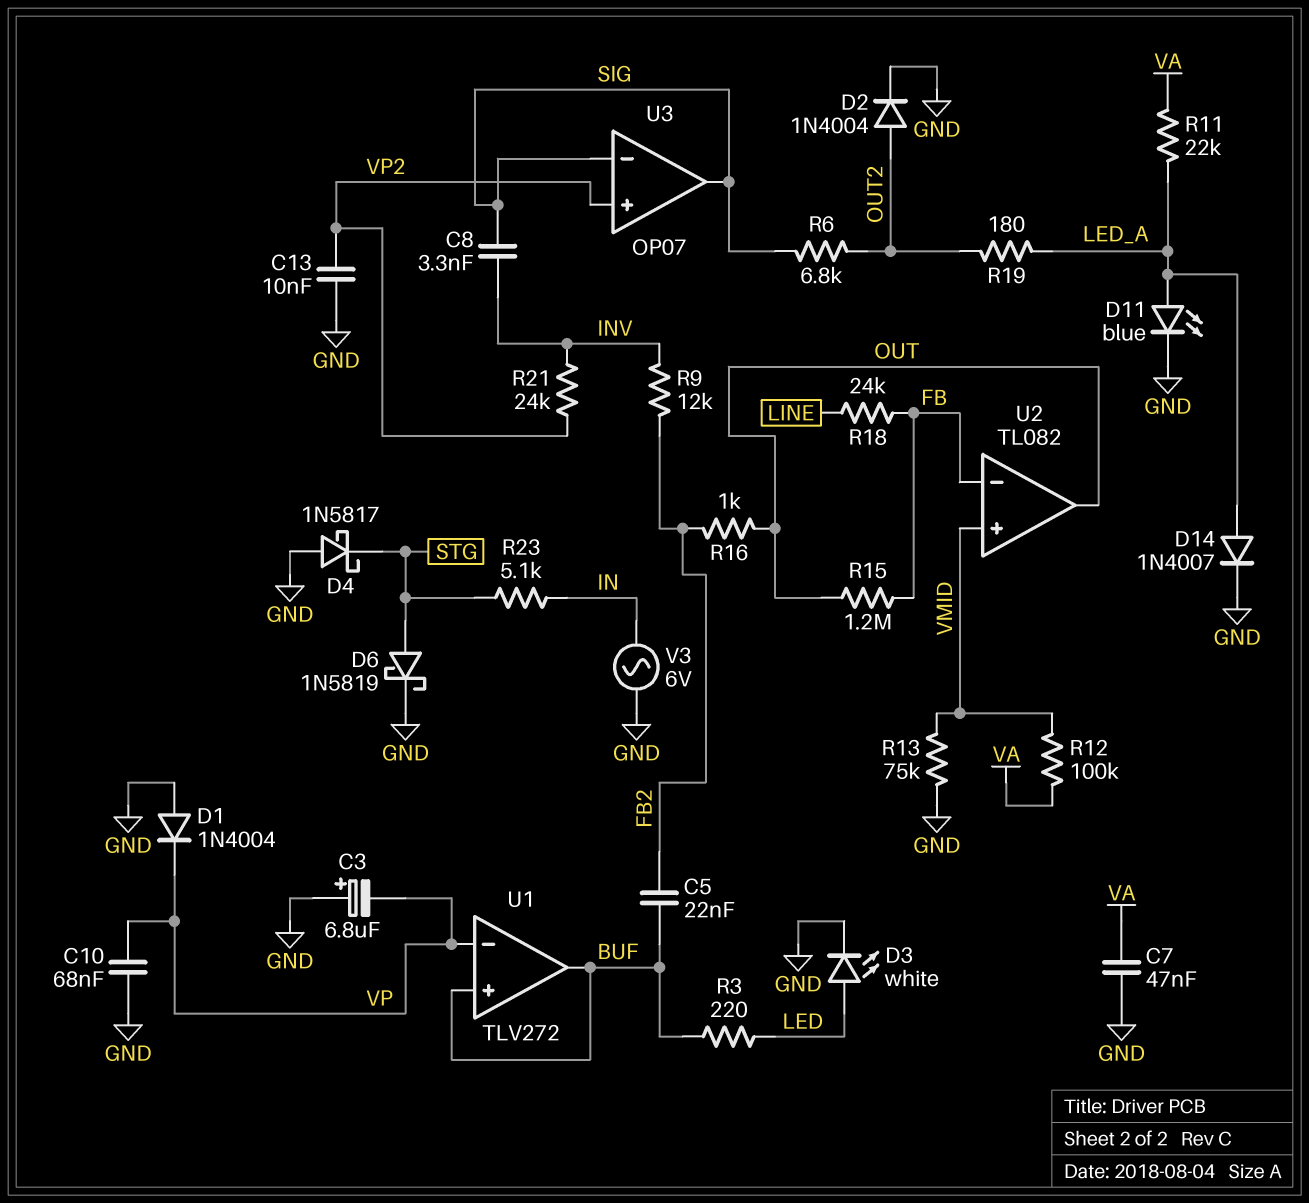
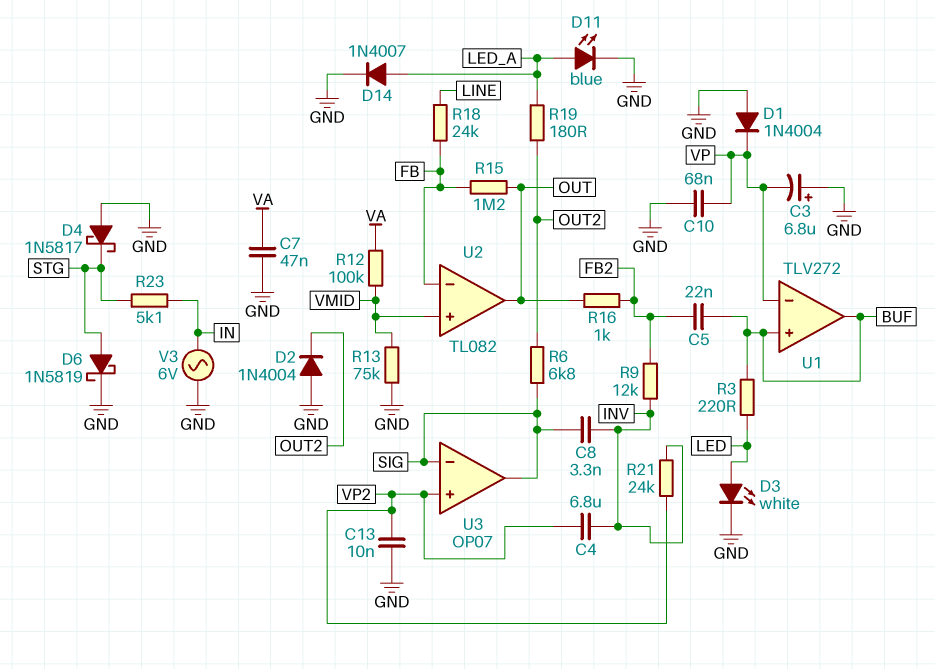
C4: none -> 6.8uF (INV, VP2)
D2: diode 1N4004 (A OUT2, K GND) -> diode 1N4004 (A GND, K OUT2)
R11: 22k (LED_A, VA) -> none

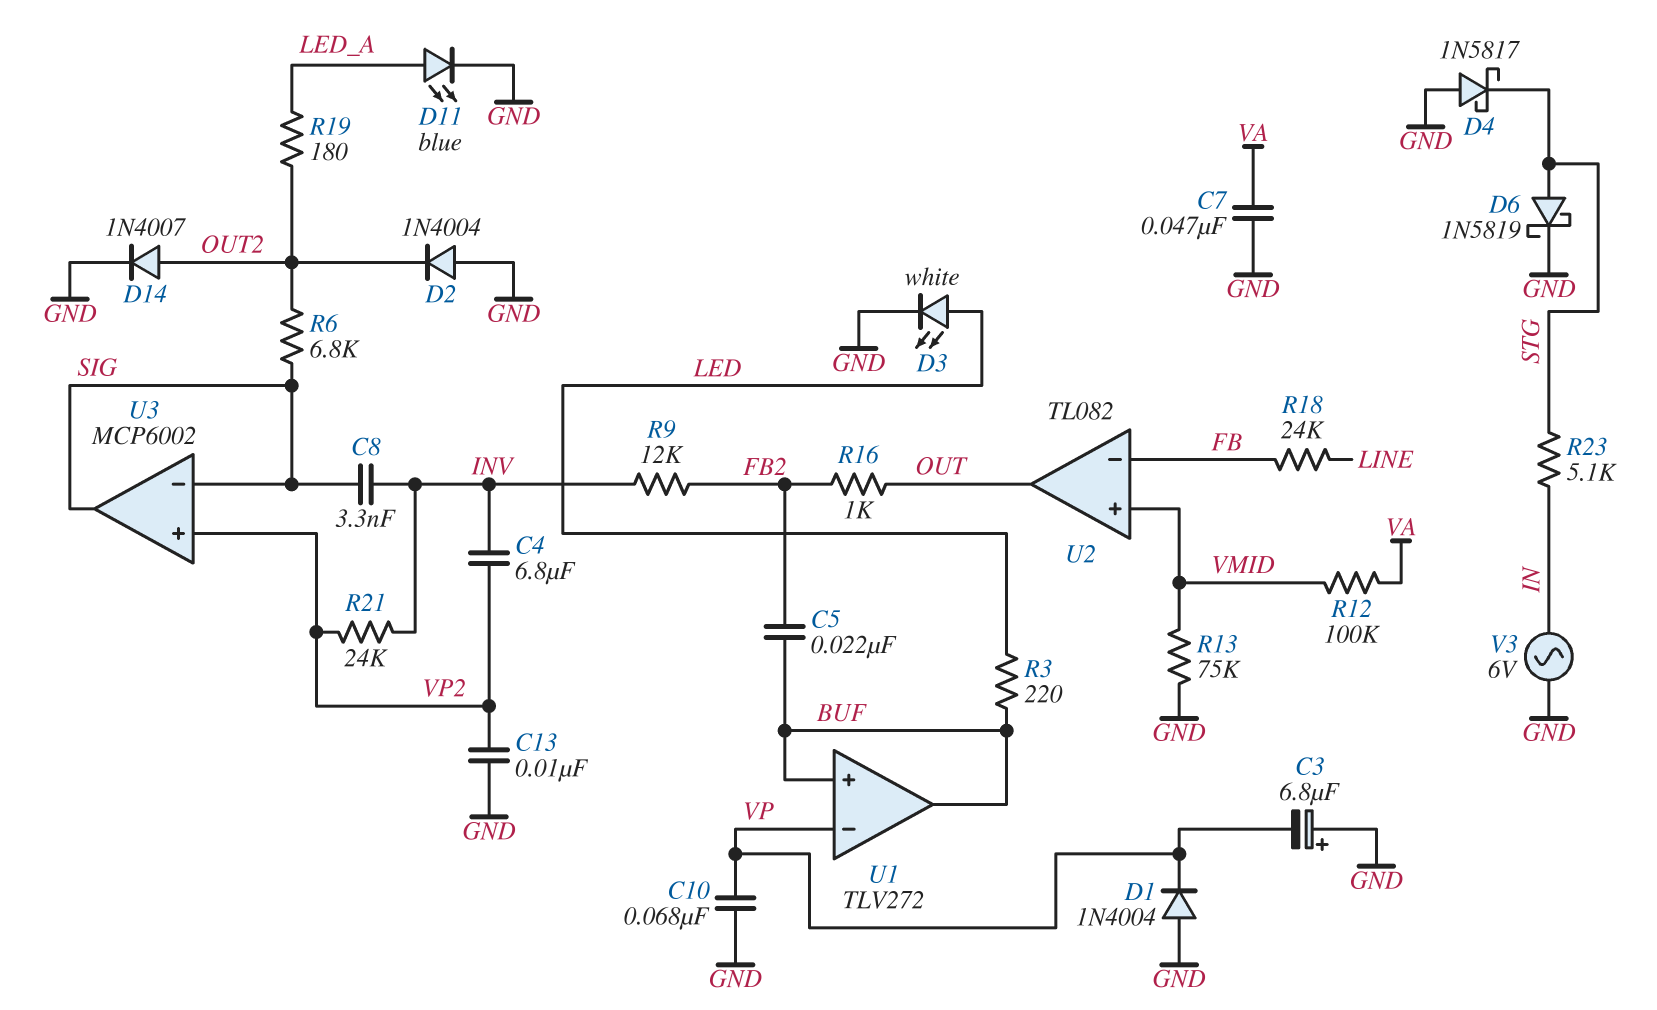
D14: diode 1N4007 (A LED_A, K GND) -> diode 1N4007 (A OUT2, K GND)
R15: 1.2M (FB, OUT) -> none
U3: OP07 -> MCP6002

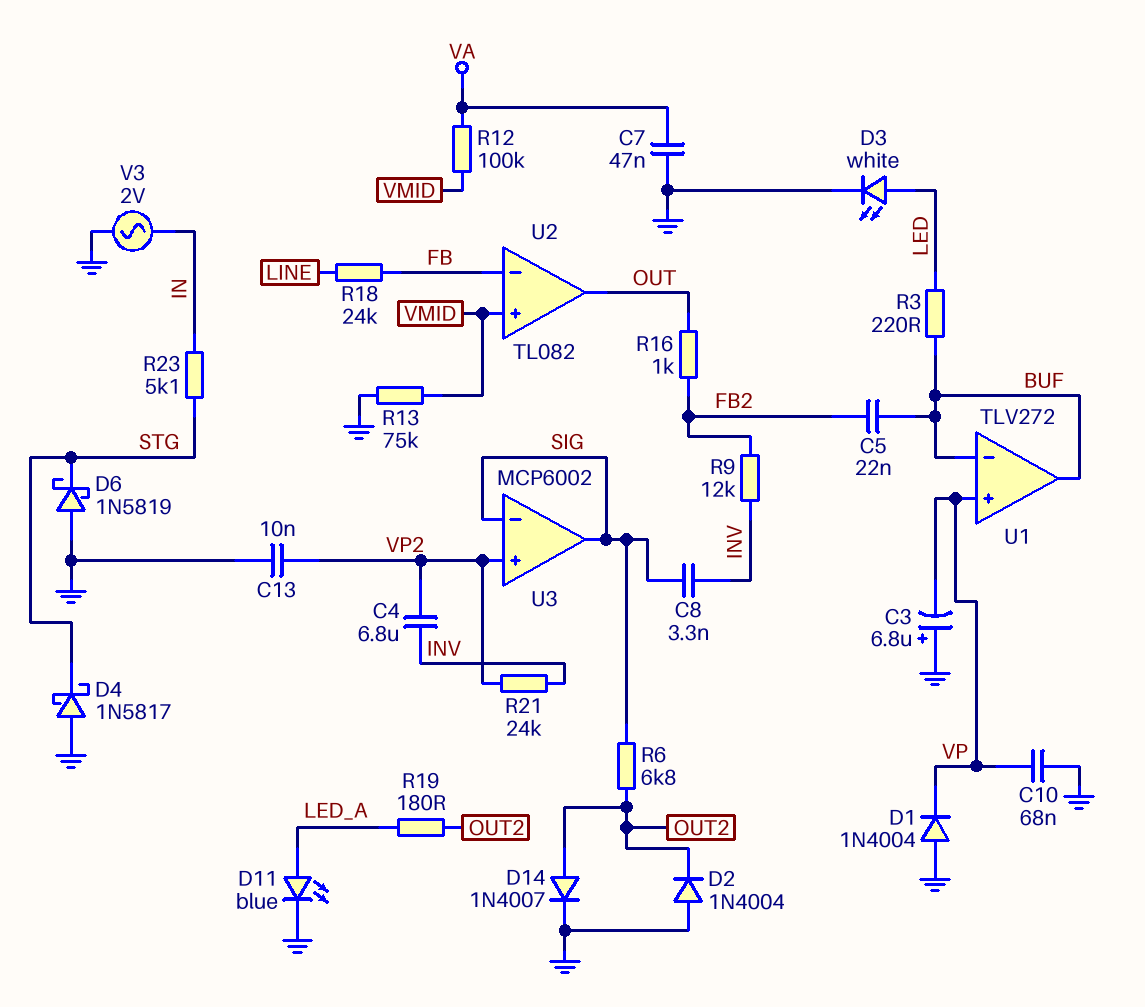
D6: schottky 1N5819 (A STG, K GND) -> schottky 1N5819 (A GND, K STG)
U1 pin in+: BUF -> VP
U1 pin in-: VP -> BUF
V3: AC 6V (GND, IN) -> AC 2V (GND, IN)

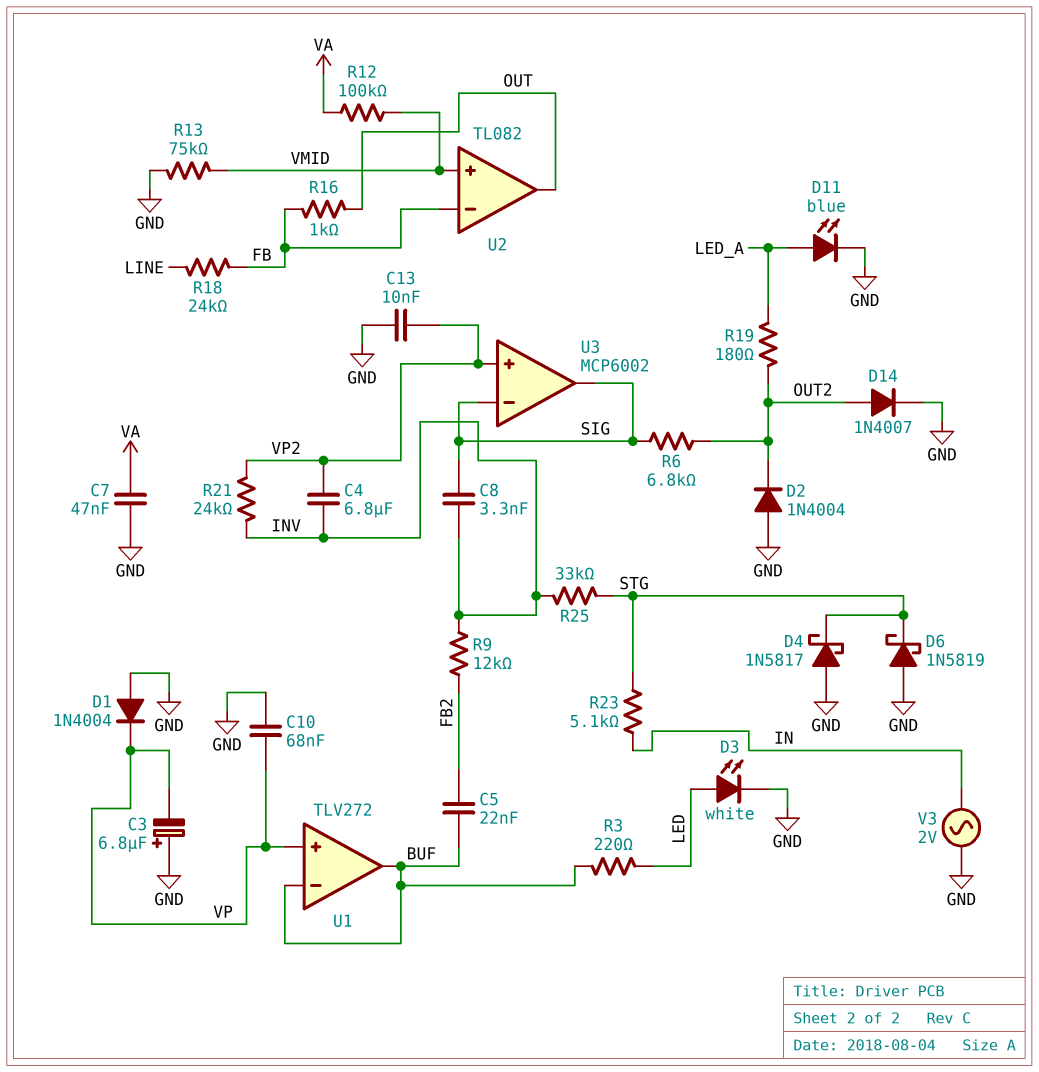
R16: 1k (FB2, OUT) -> 1k (FB, OUT)
R25: none -> 33k (INV, STG)

